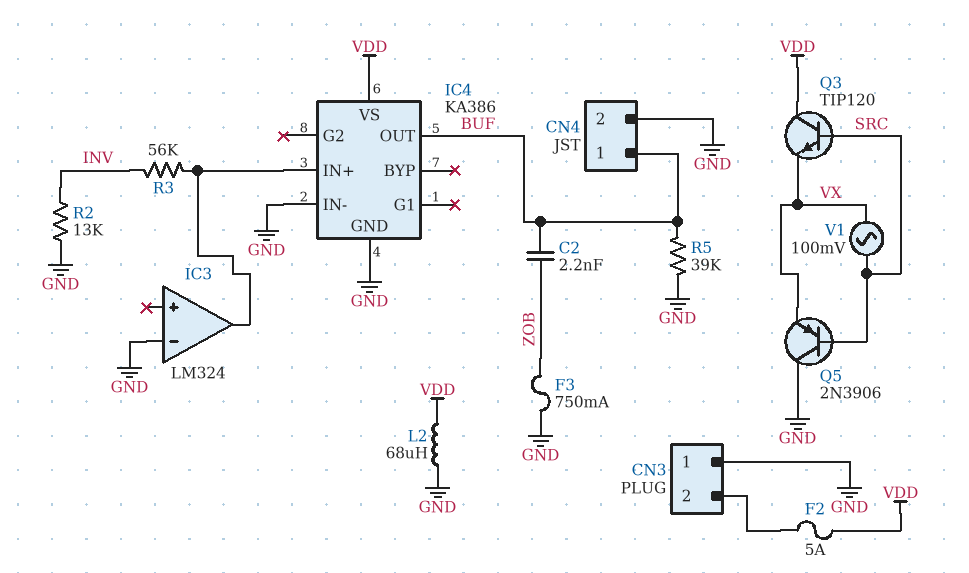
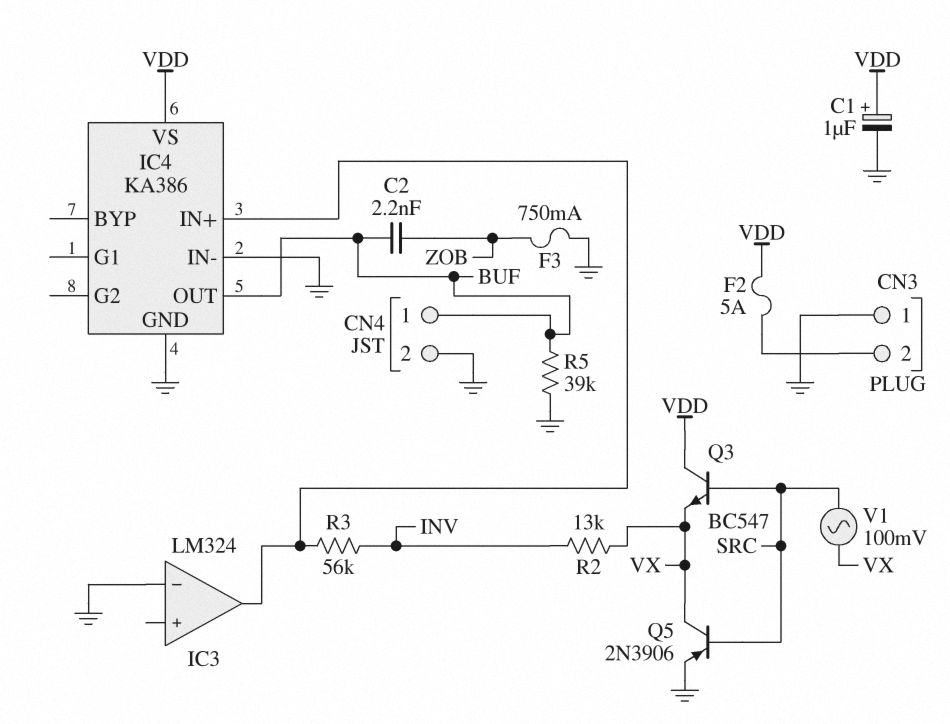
C1: none -> 1uF (plus VDD, minus GND)
L2: 68uH (GND, VDD) -> none
Q3: NPN TIP120 (B SRC, C VDD, E VX) -> NPN BC547 (B SRC, C VDD, E VX)
Q5: PNP 2N3906 (B SRC, C GND, E VX) -> PNP 2N3906 (B SRC, C VX, E GND)
R2: 13k (GND, INV) -> 13k (INV, VX)

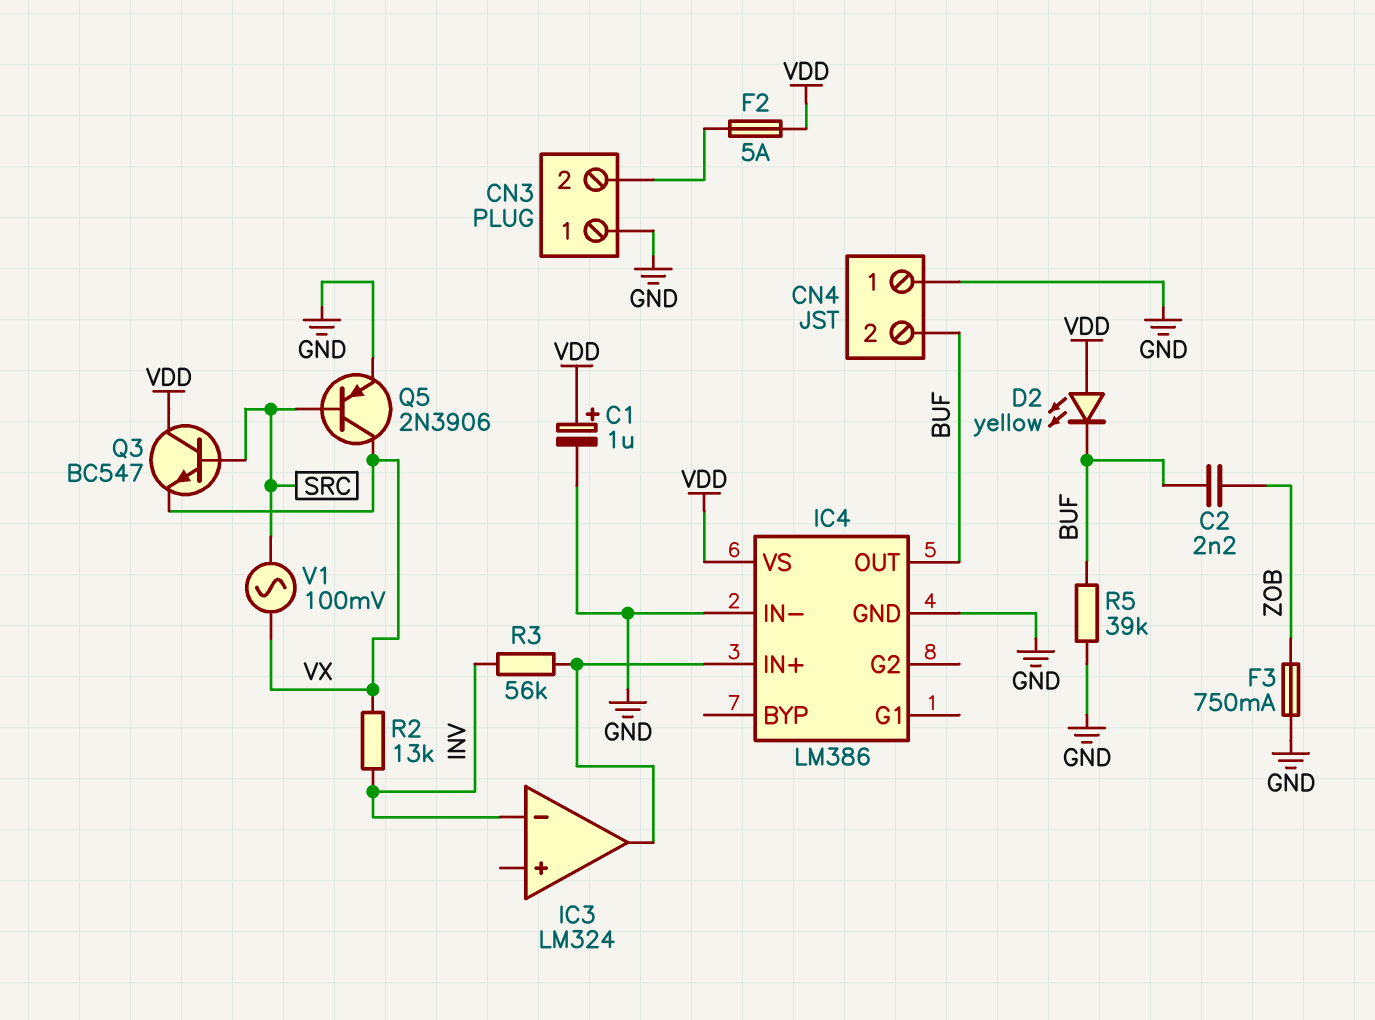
CN4 pin 1: BUF -> GND
CN4 pin 2: GND -> BUF
D2: none -> LED yellow (A VDD, K BUF)
IC3 pin in-: GND -> INV
IC4: KA386 -> LM386

